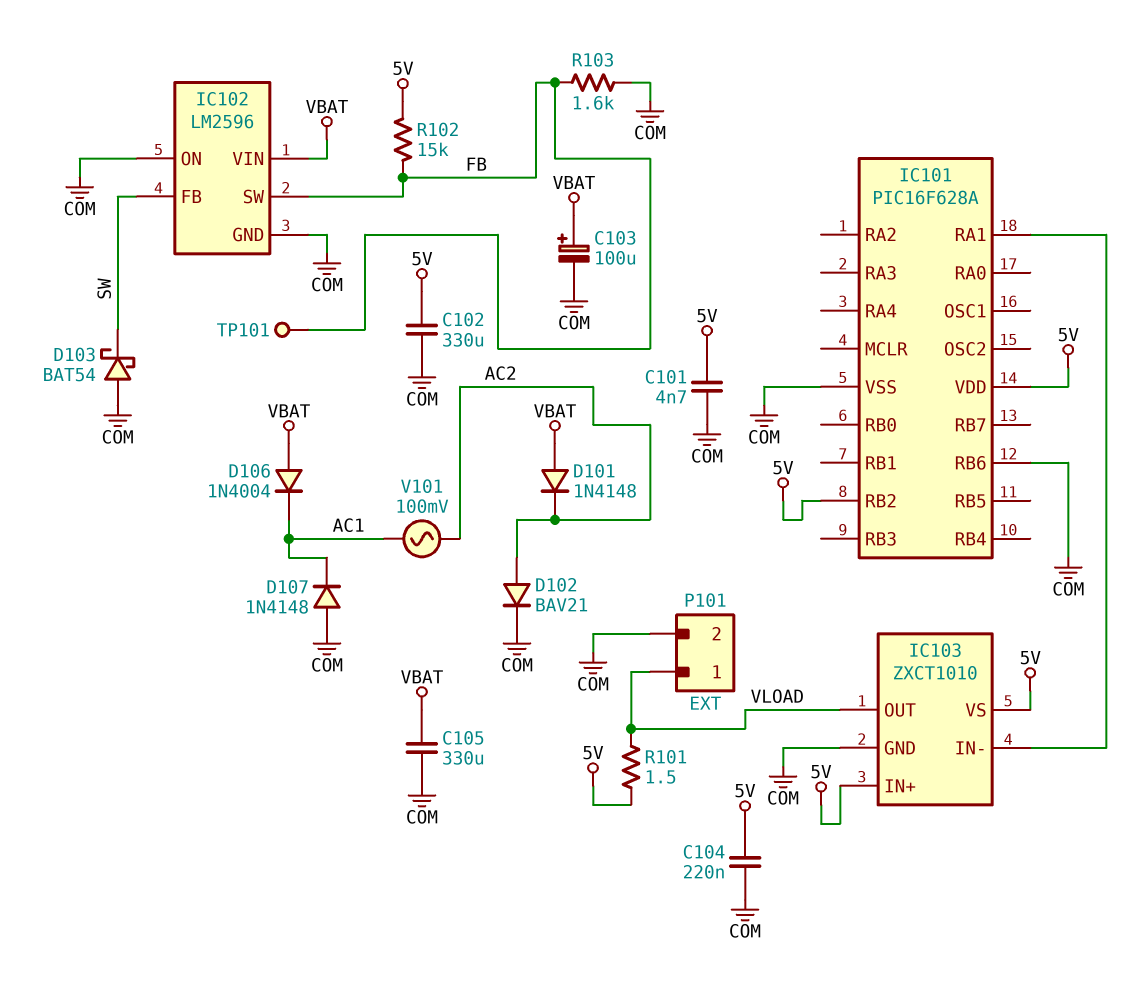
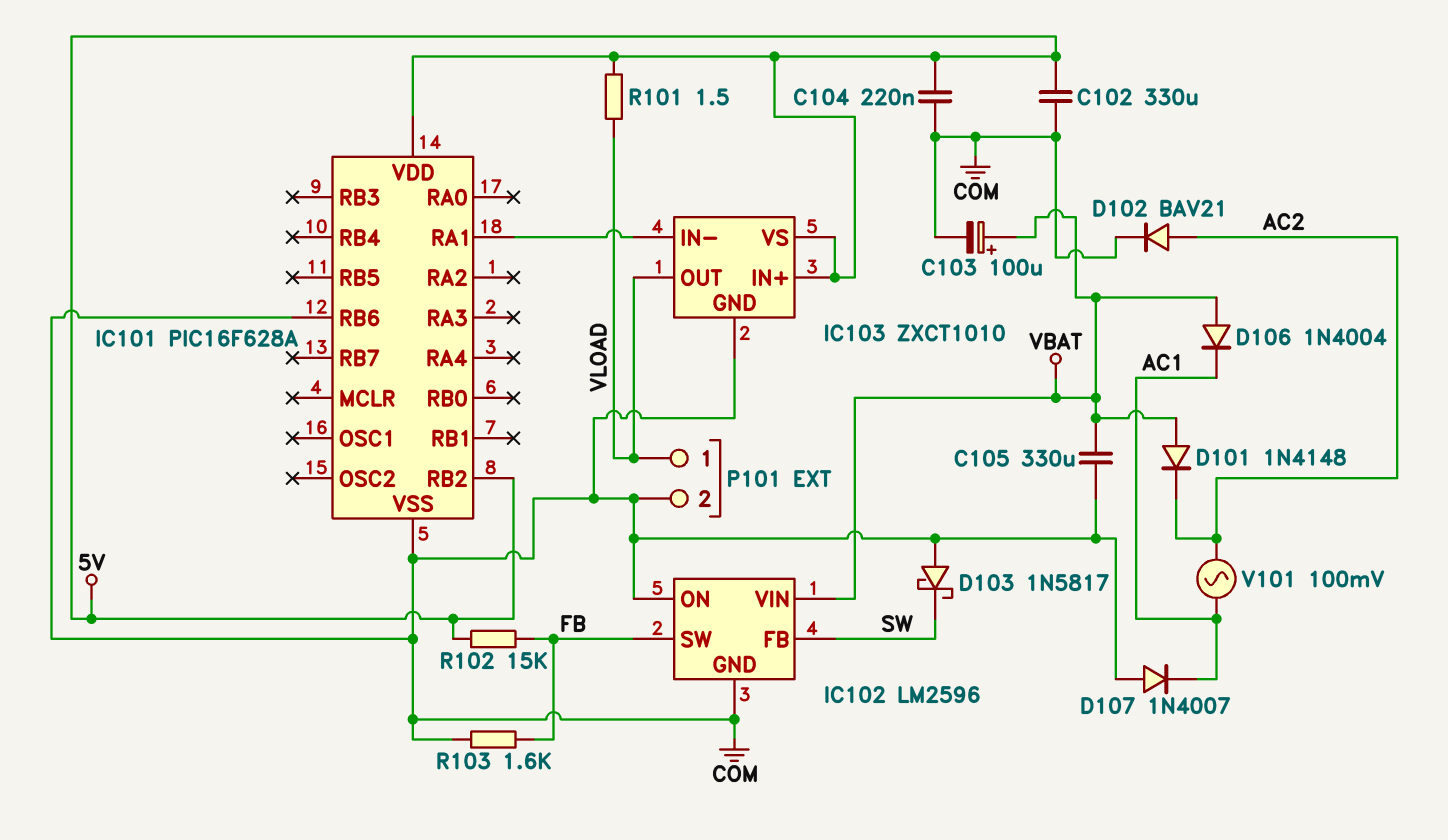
C101: 4.7nF (5V, COM) -> none
D103: schottky BAT54 (A COM, K SW) -> schottky 1N5817 (A COM, K SW)
D107: diode 1N4148 (A COM, K AC1) -> diode 1N4007 (A COM, K AC1)
TP101: test point (FB) -> none

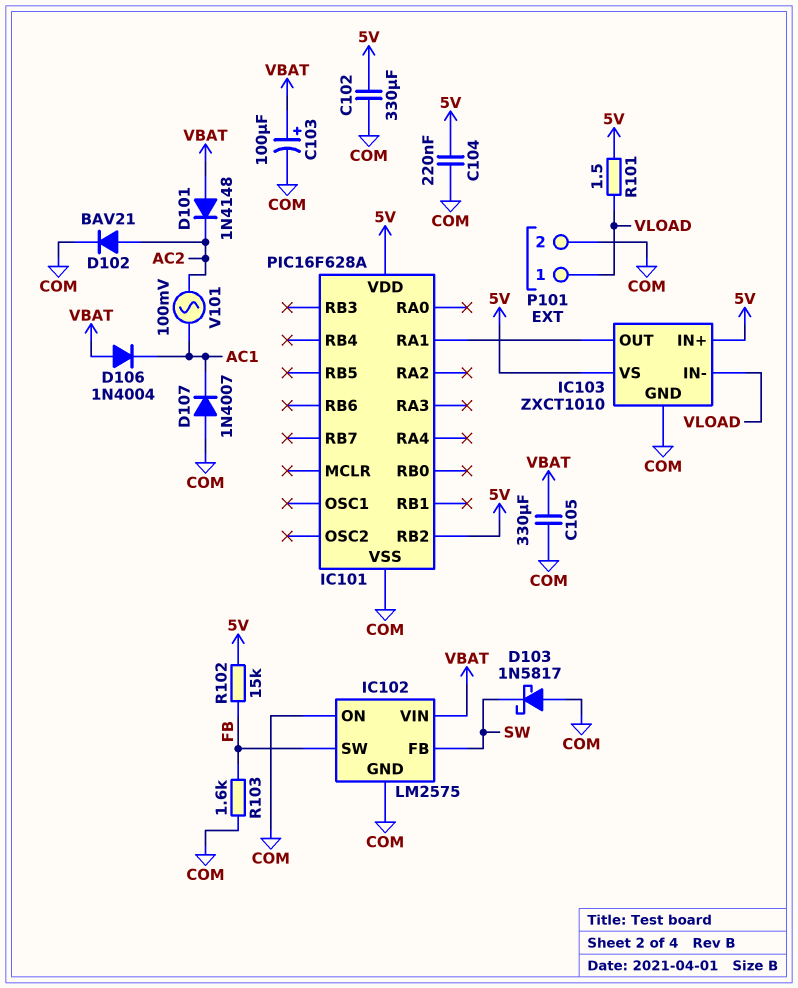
IC101 pin RB6: COM -> none
IC102: LM2596 -> LM2575
IC103 pin IN-: IC101/RA1 -> VLOAD
IC103 pin OUT: VLOAD -> IC101/RA1

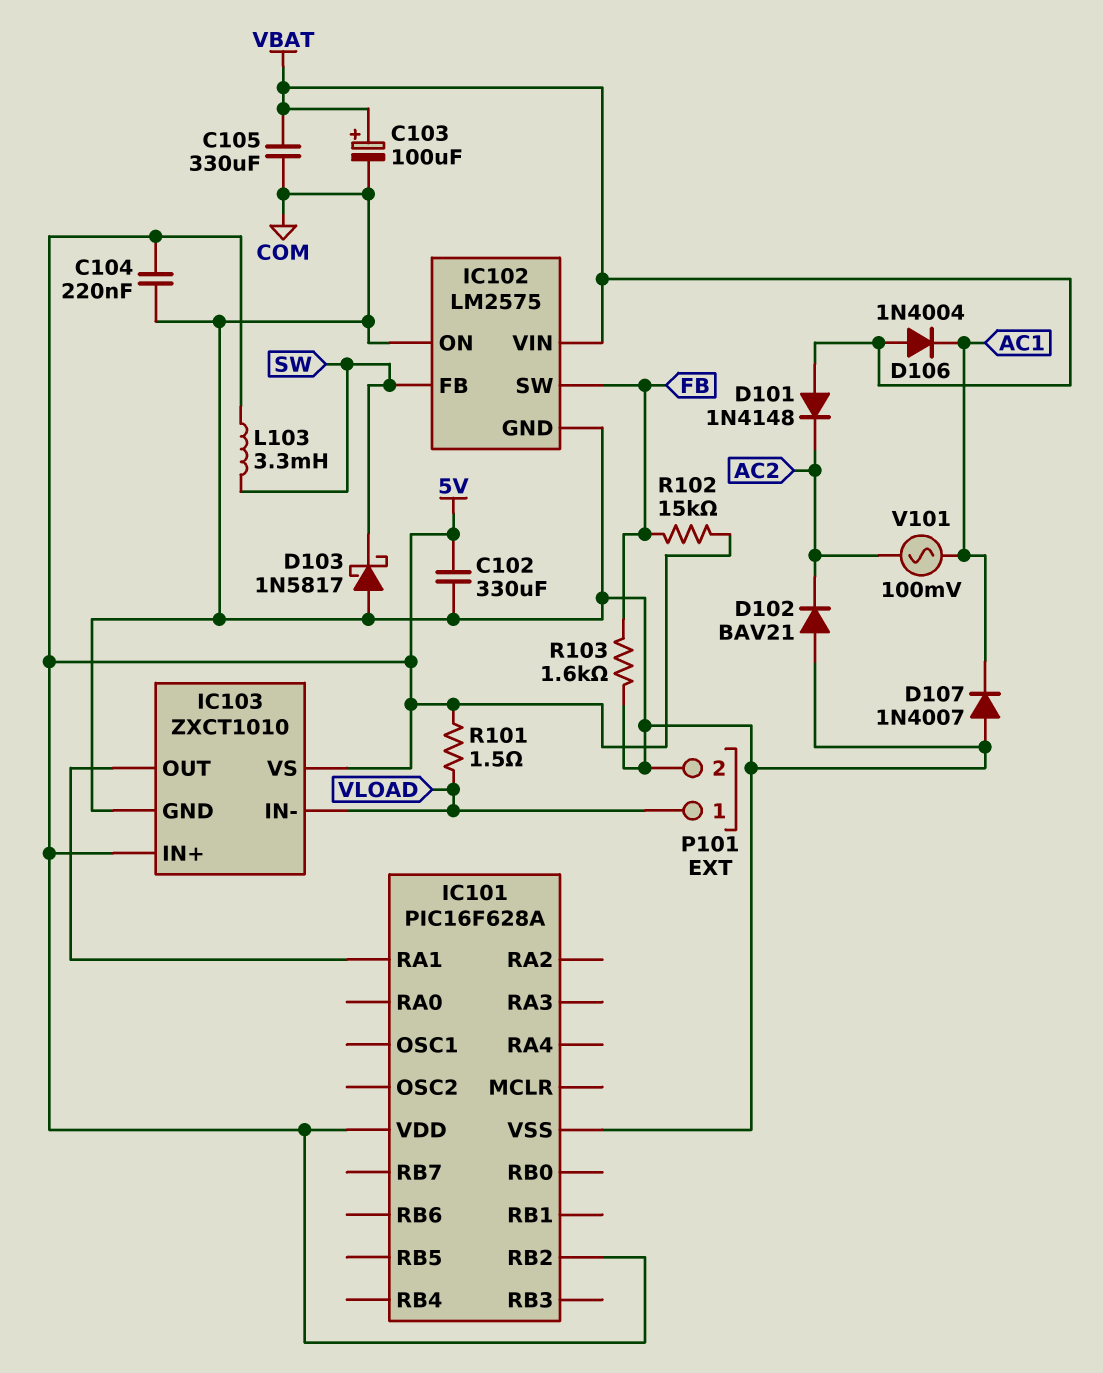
D102: diode BAV21 (A AC2, K COM) -> diode BAV21 (A COM, K AC2)
L103: none -> 3.3mH (5V, SW)

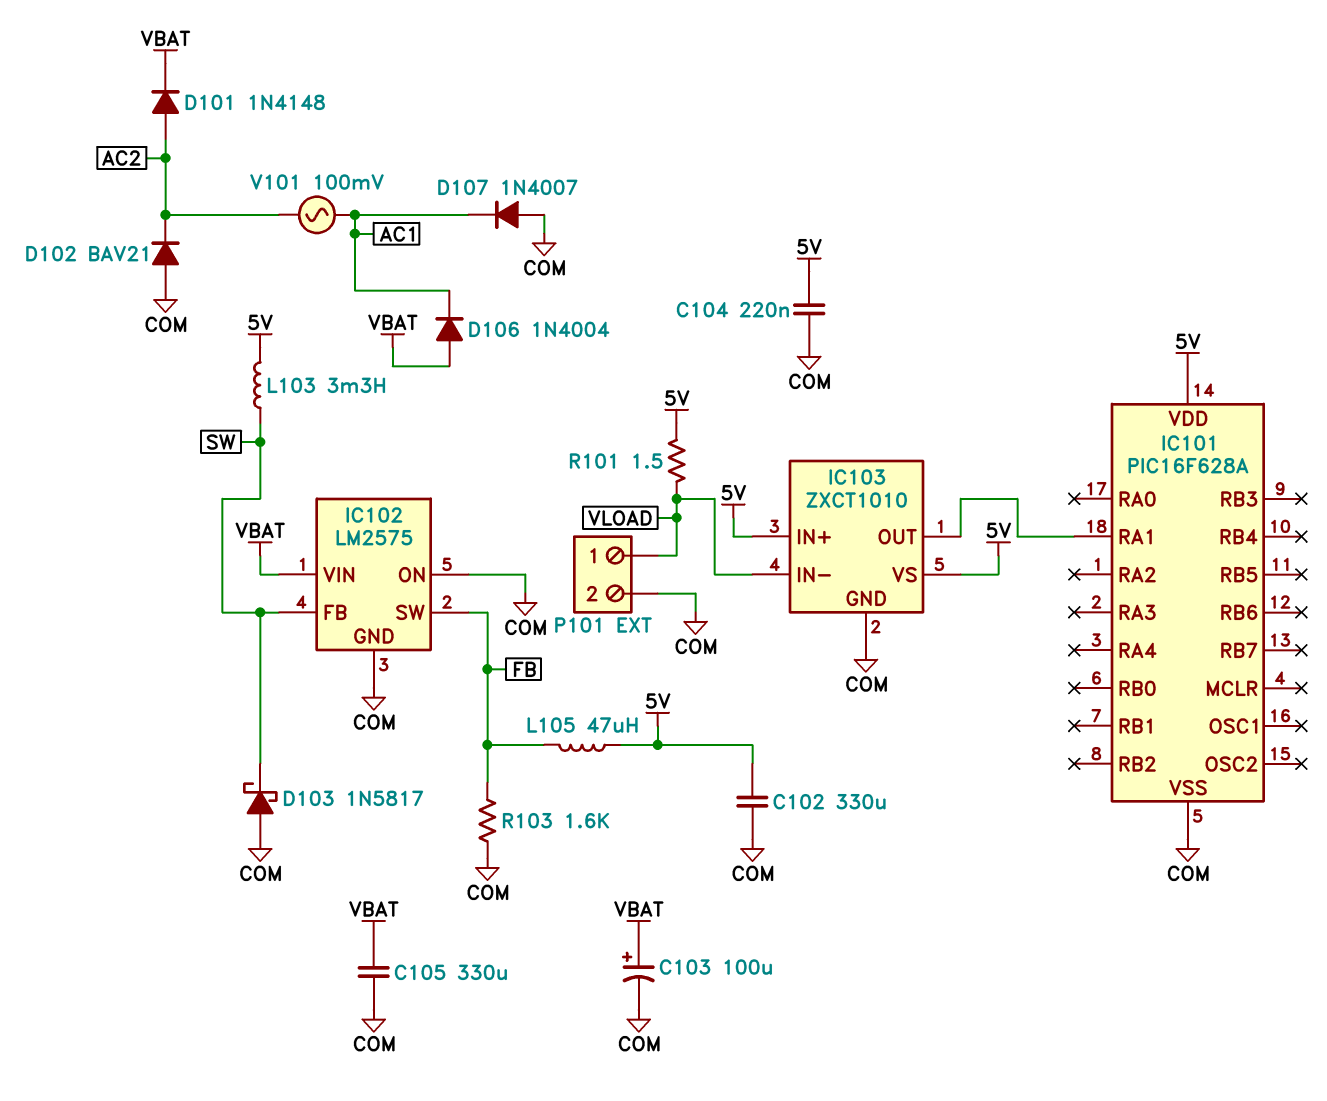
D101: diode 1N4148 (A VBAT, K AC2) -> diode 1N4148 (A AC2, K VBAT)
IC101 pin RB2: 5V -> none
L105: none -> 47uH (5V, FB)
R102: 15k (5V, FB) -> none

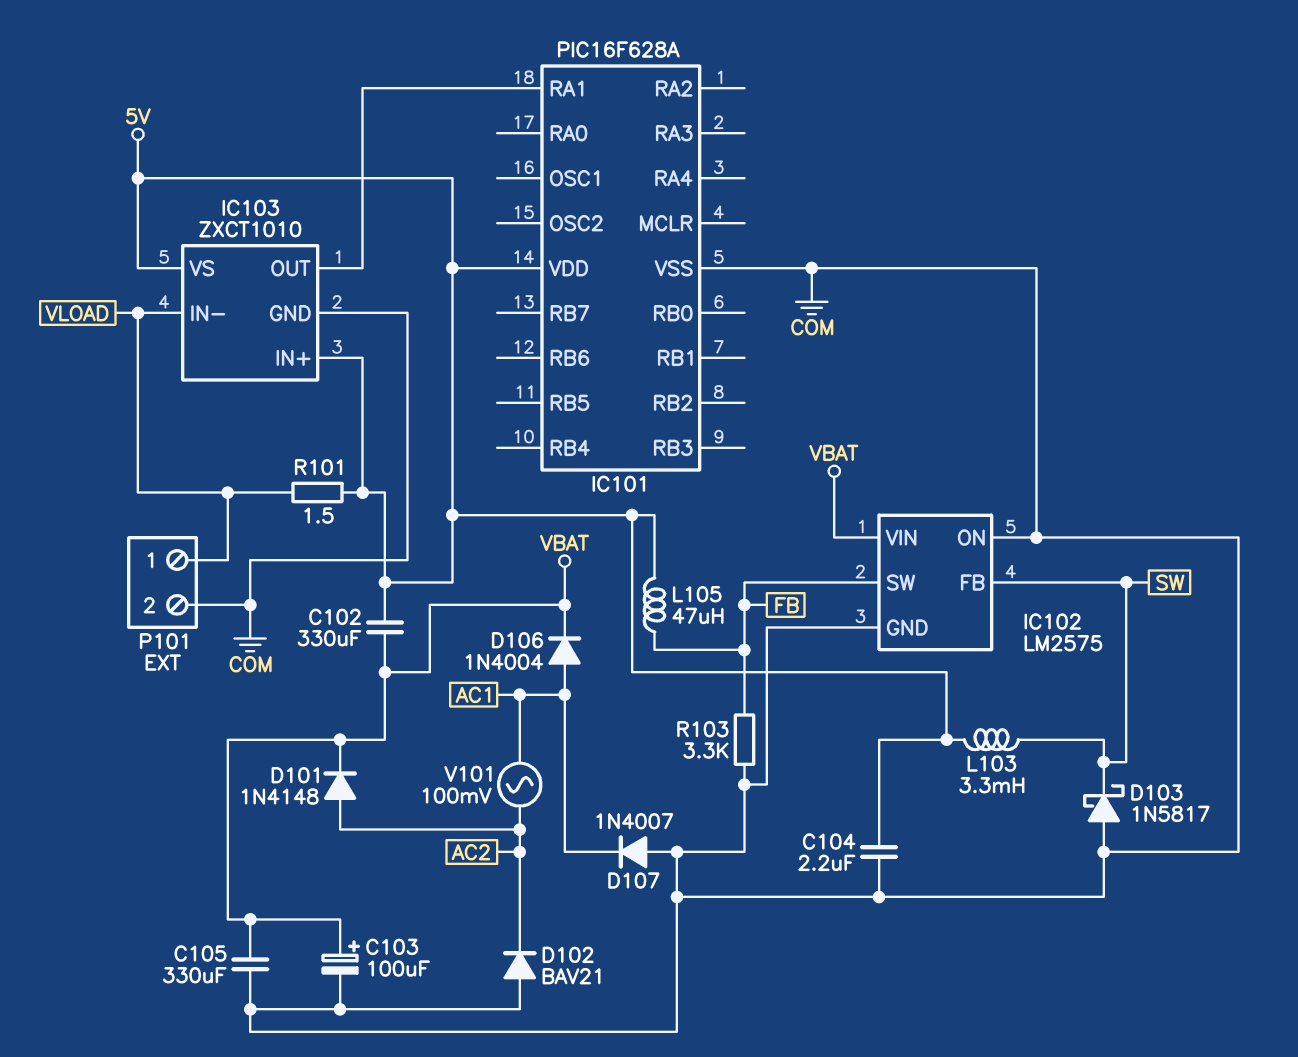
C102: 330uF (5V, COM) -> 330uF (5V, VBAT)
C104: 220nF (5V, COM) -> 2.2uF (5V, COM)
D106: diode 1N4004 (A VBAT, K AC1) -> diode 1N4004 (A AC1, K VBAT)
R103: 1.6k (COM, FB) -> 3.3k (COM, FB)

